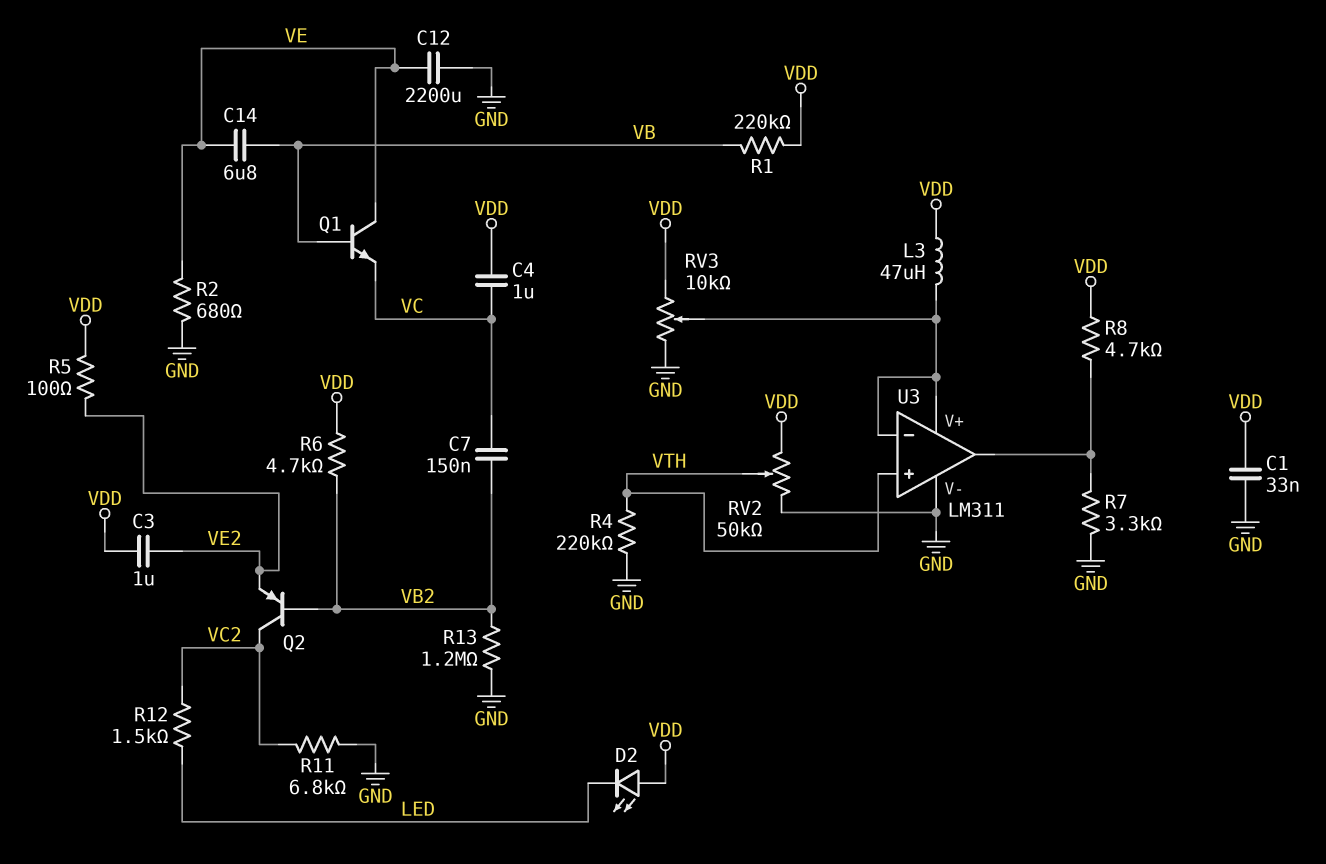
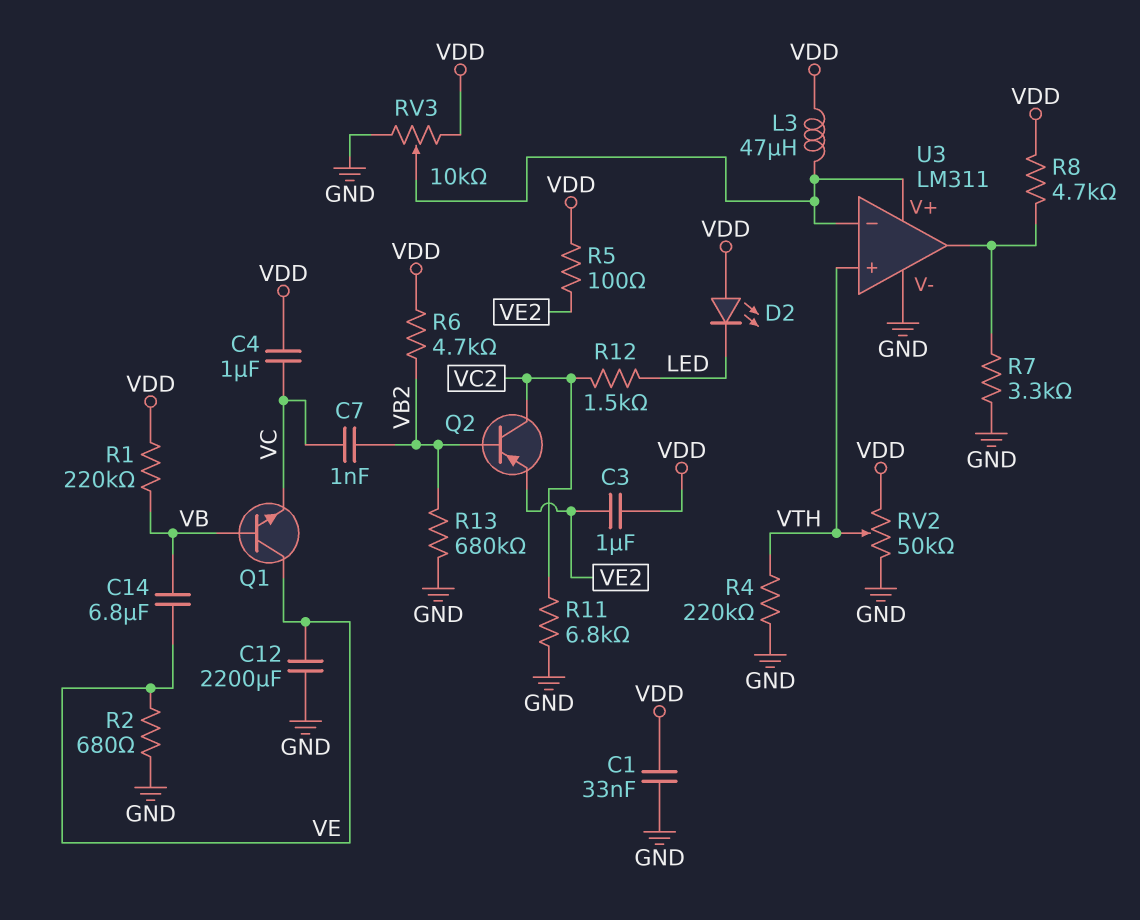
C7: 150nF (VB2, VC) -> 1nF (VB2, VC)
R13: 1.2M (GND, VB2) -> 680k (GND, VB2)

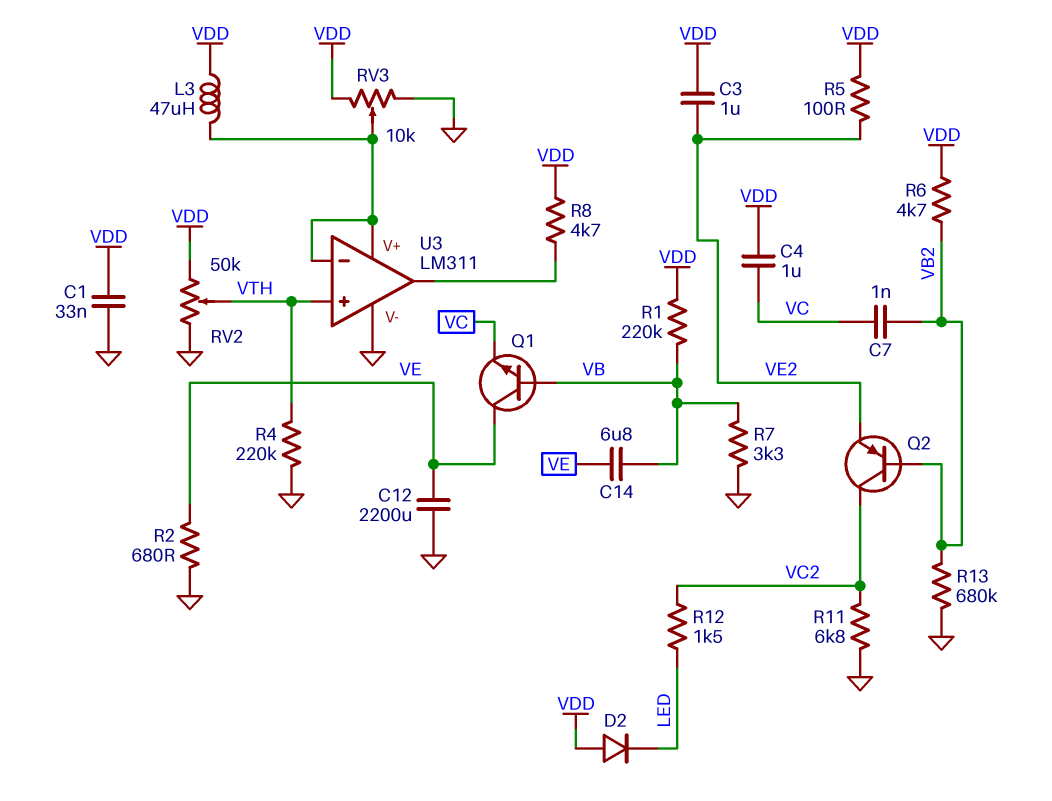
D2: LED (A VDD, K LED) -> diode (A VDD, K LED)
R7: 3.3k (GND, U3/out) -> 3.3k (GND, VB)

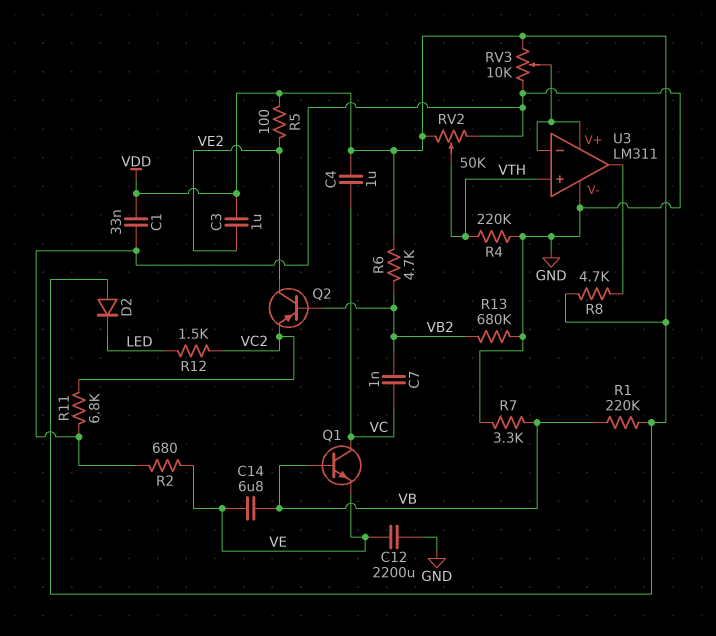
L3: 47uH (U3/V+, VDD) -> none
Q1: NPN (B VB, C VE, E VC) -> NPN (B VB, C VC, E VE)
Q2: PNP (B VB2, C VC2, E VE2) -> PNP (B VB2, C VE2, E VC2)

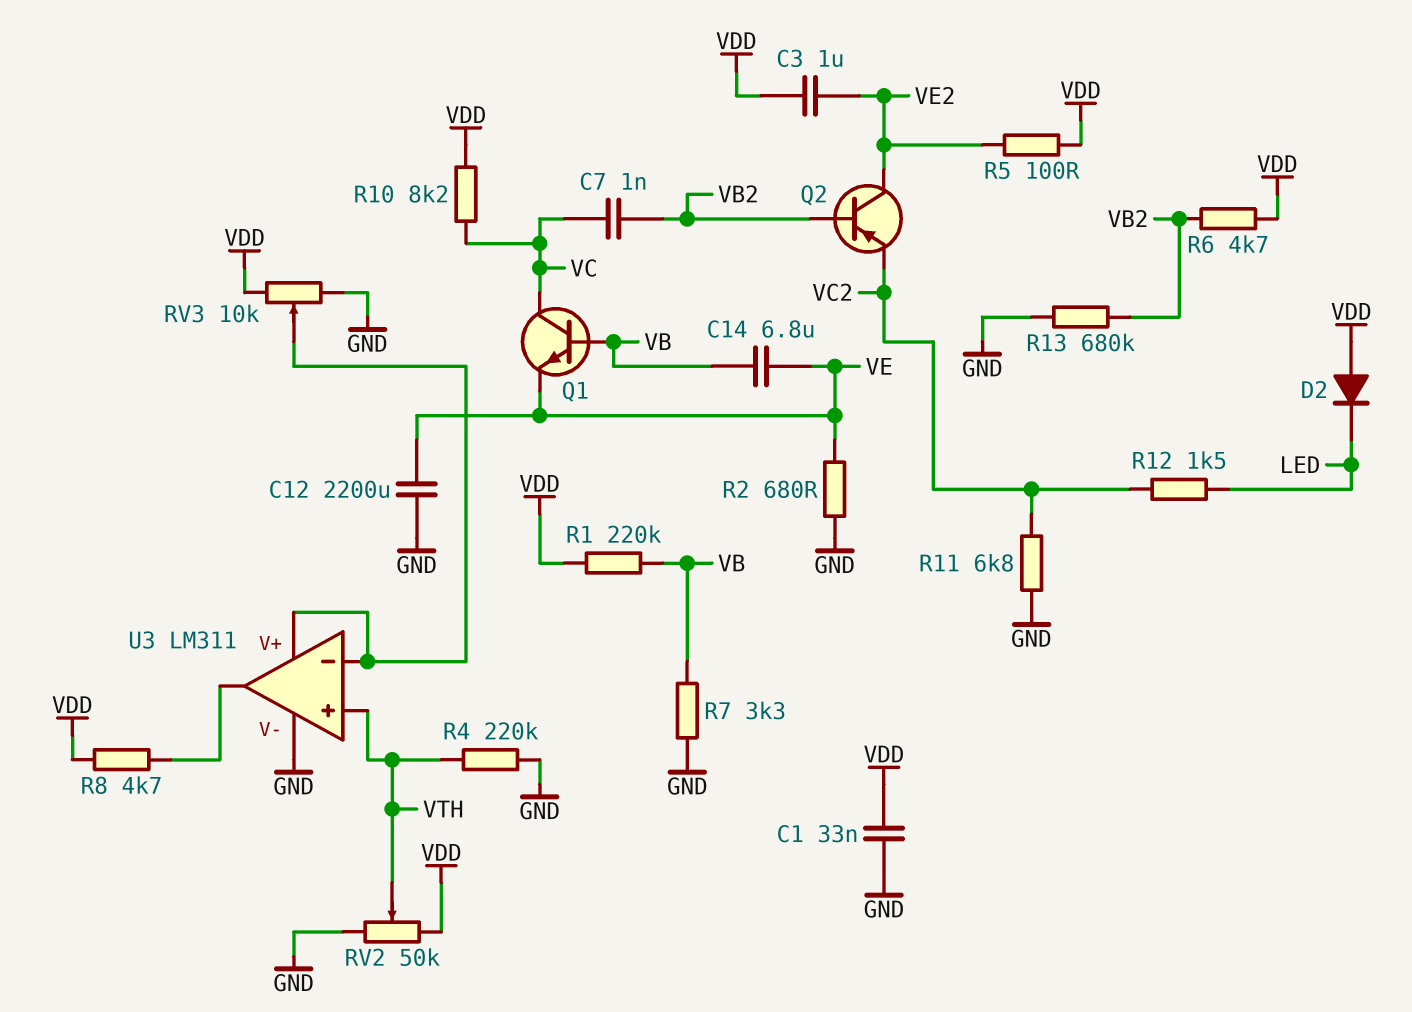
C4: 1uF (VC, VDD) -> none
R10: none -> 8.2k (VC, VDD)

